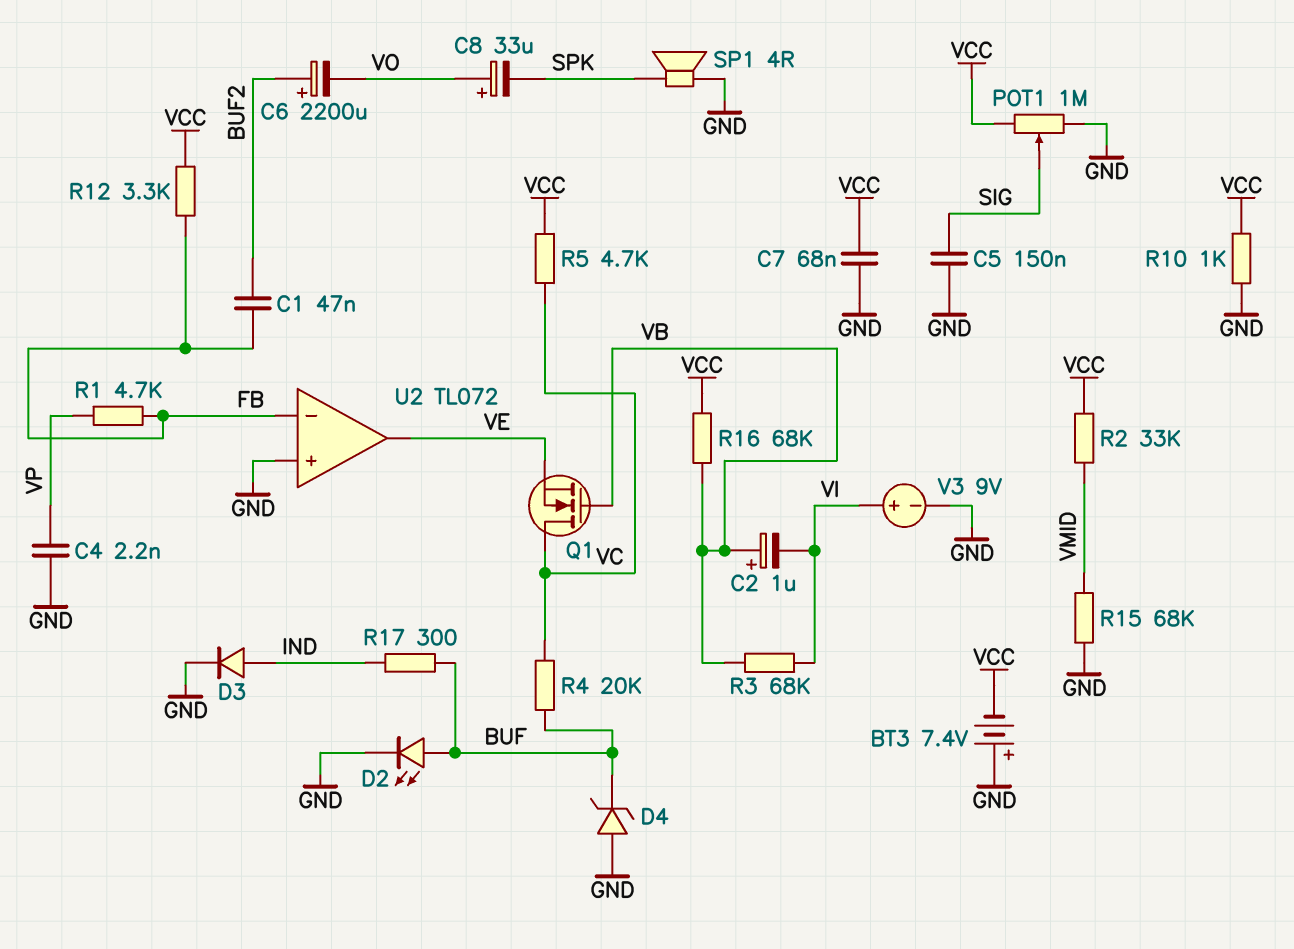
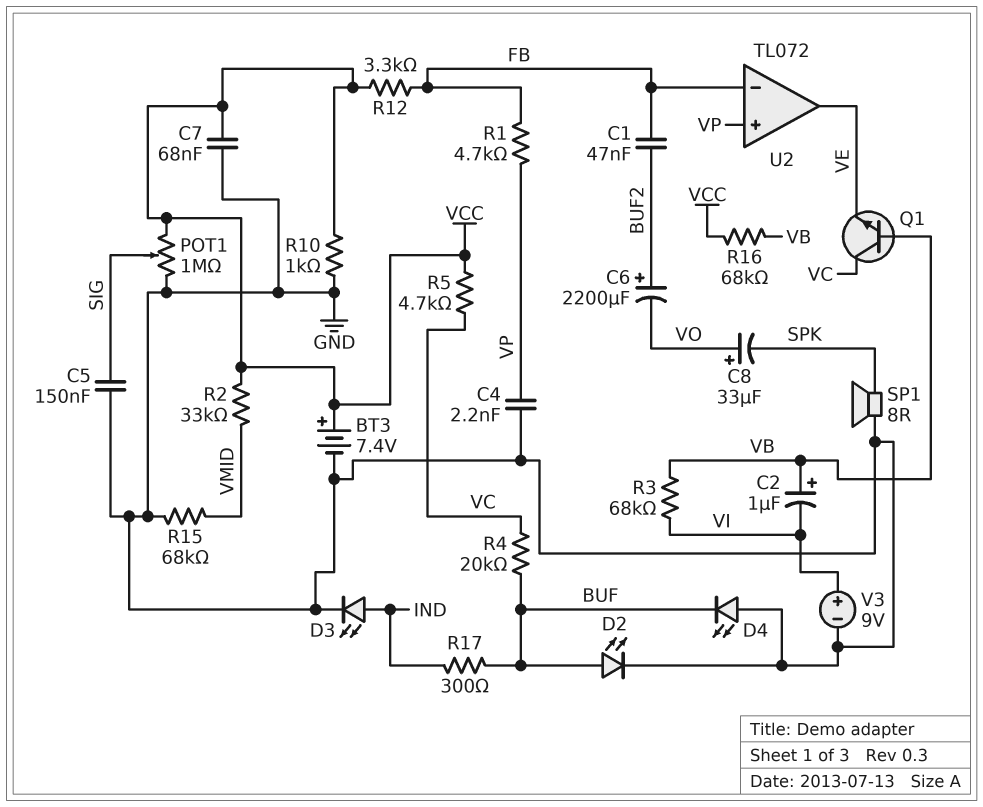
BT3: 7.4V (plus GND, minus VCC) -> 7.4V (plus VCC, minus GND)
D3: diode (A IND, K GND) -> LED (A IND, K GND)
D4: zener (A GND, K BUF) -> LED (A GND, K BUF)
Q1: NMOS (G VB, D VC, S VE) -> NPN (B VB, C VC, E VE)
SP1: speaker 4R (GND, SPK) -> speaker 8R (GND, SPK)
U2 pin in+: GND -> VP

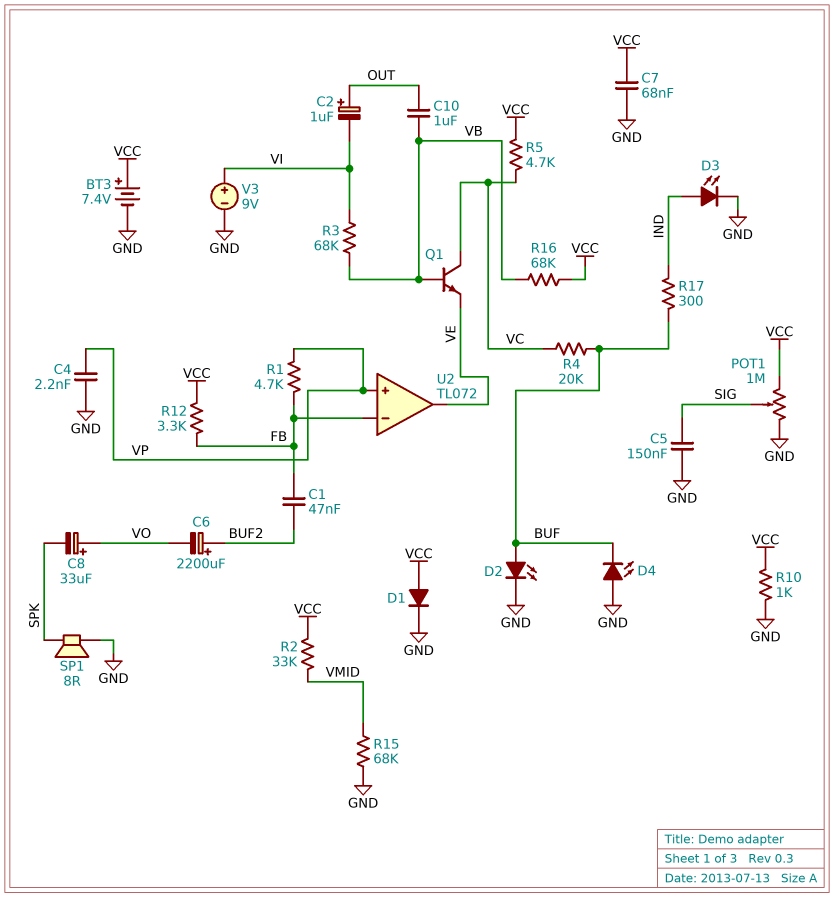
C2: 1uF (plus VB, minus VI) -> 1uF (plus OUT, minus VI)
C10: none -> 1uF (OUT, VB)
D1: none -> diode (A VCC, K GND)

